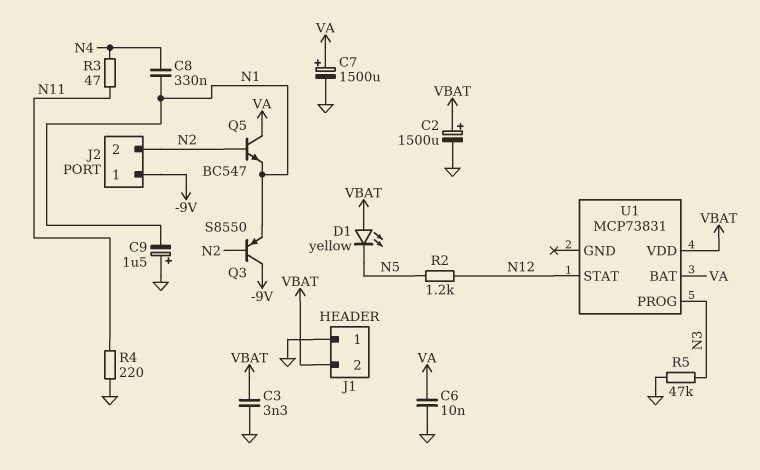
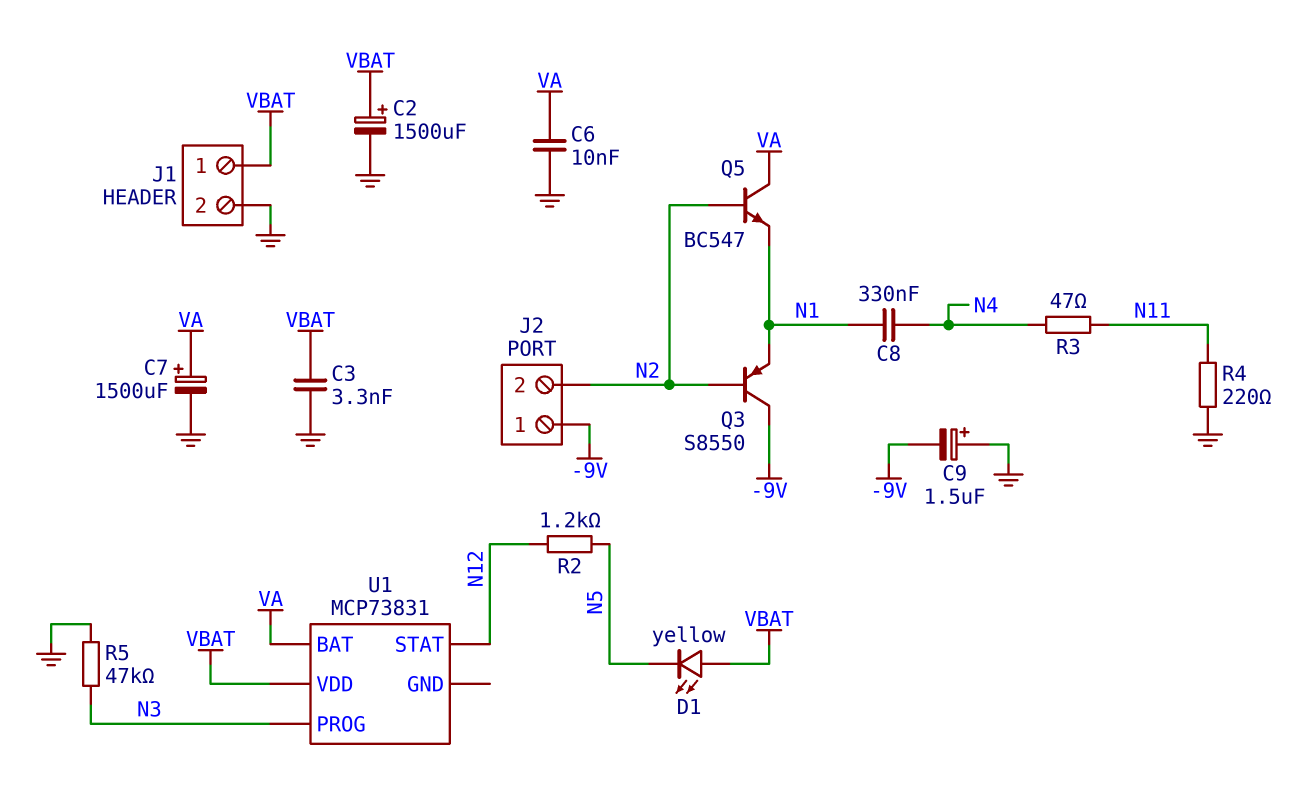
C9: 1.5uF (plus GND, minus N1) -> 1.5uF (plus GND, minus -9V)
J1 pin 1: GND -> VBAT
J1 pin 2: VBAT -> GND

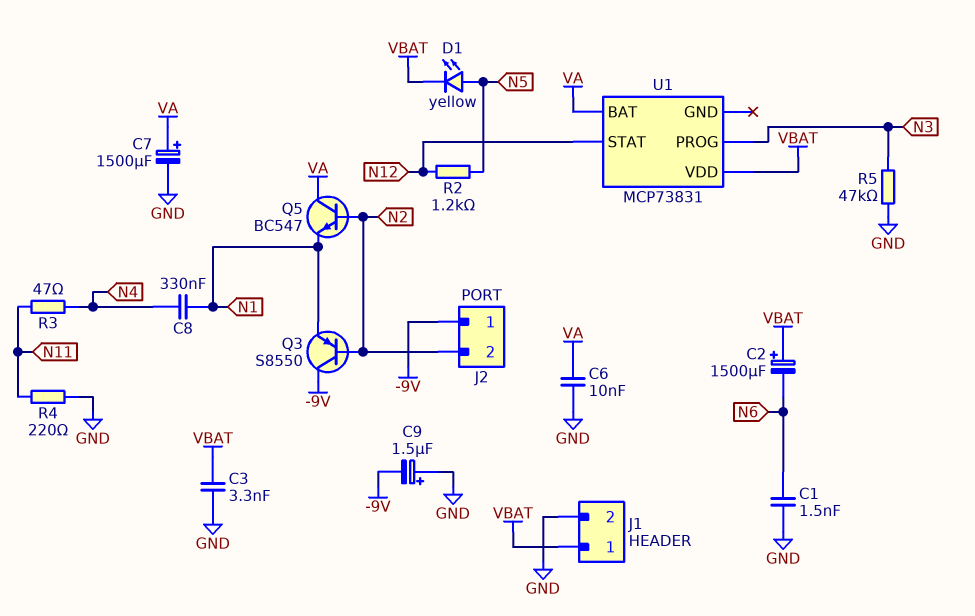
C1: none -> 1.5nF (GND, N6)
C2: 1500uF (plus VBAT, minus GND) -> 1500uF (plus VBAT, minus N6)
D1: LED yellow (A VBAT, K N5) -> LED yellow (A N5, K VBAT)

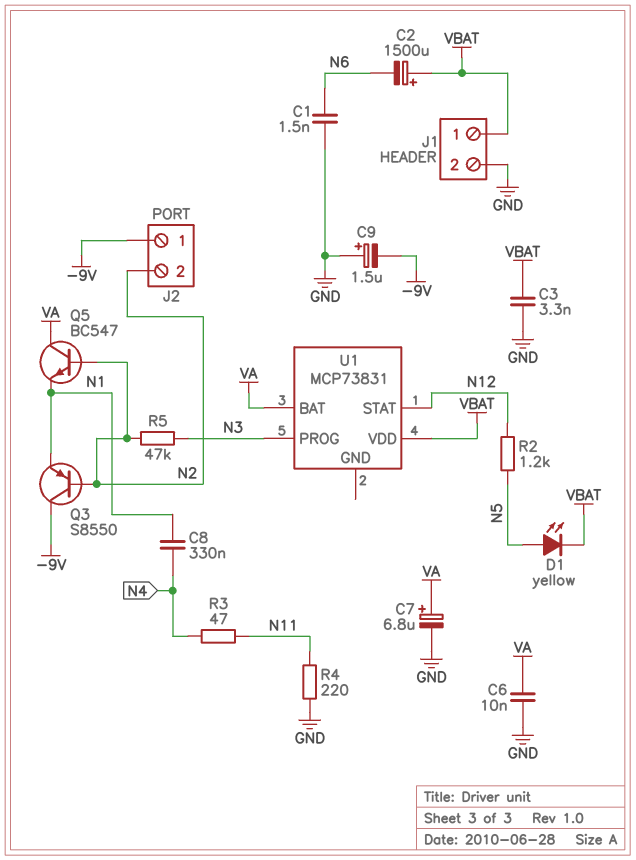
C7: 1500uF (plus VA, minus GND) -> 6.8uF (plus VA, minus GND)
R5: 47k (GND, N3) -> 47k (N2, N3)

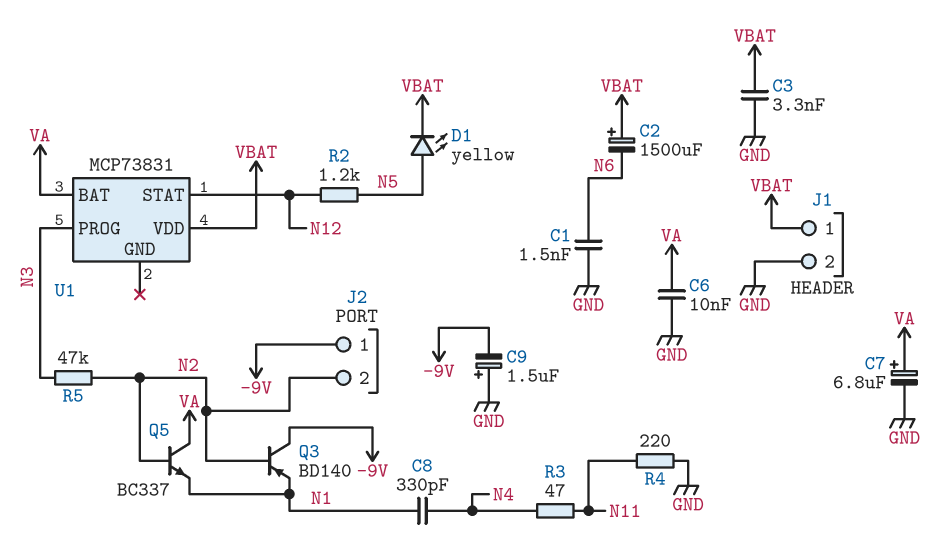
C8: 330nF (N1, N4) -> 330pF (N1, N4)
Q3: PNP S8550 (B N2, C -9V, E N1) -> PNP BD140 (B N2, C -9V, E N1)
Q5: NPN BC547 (B N2, C VA, E N1) -> NPN BC337 (B N2, C VA, E N1)

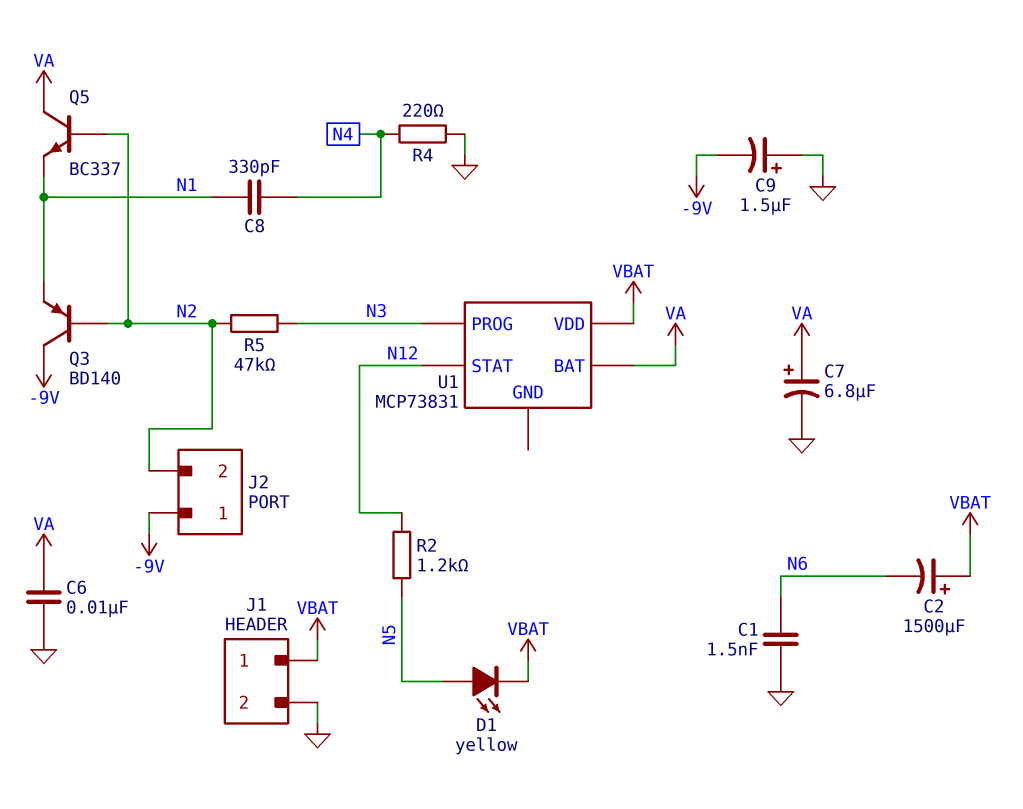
C3: 3.3nF (GND, VBAT) -> none
R3: 47 (N4, N11) -> none
R4: 220 (GND, N11) -> 220 (GND, N4)

